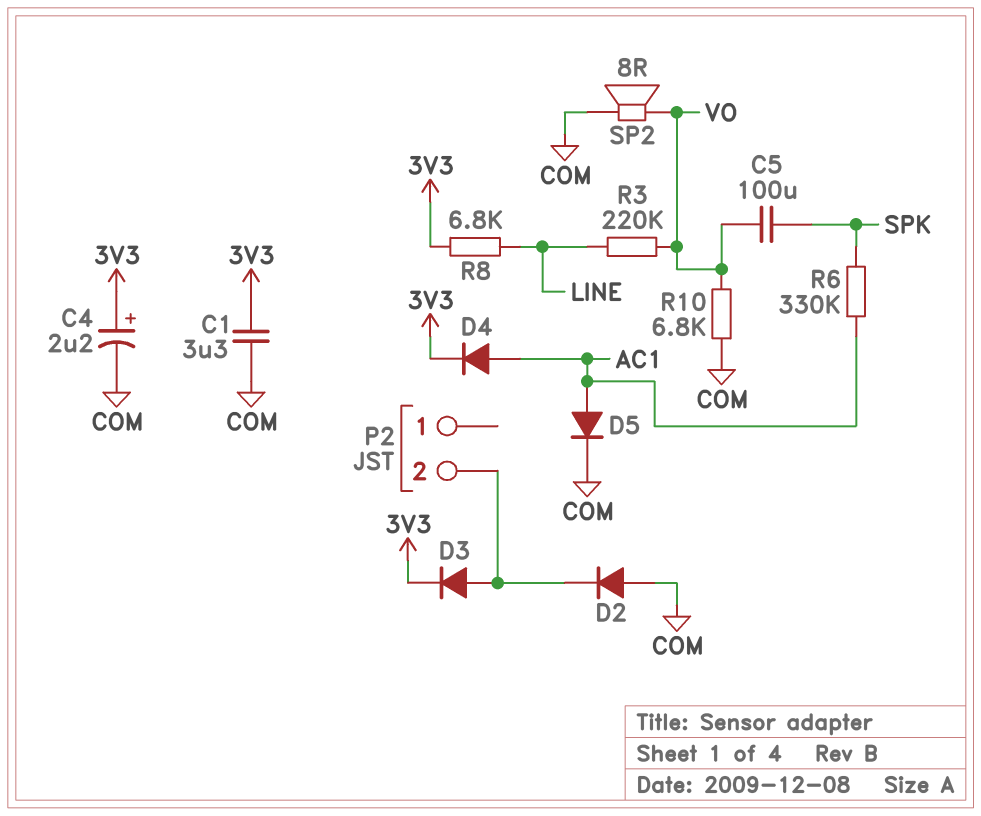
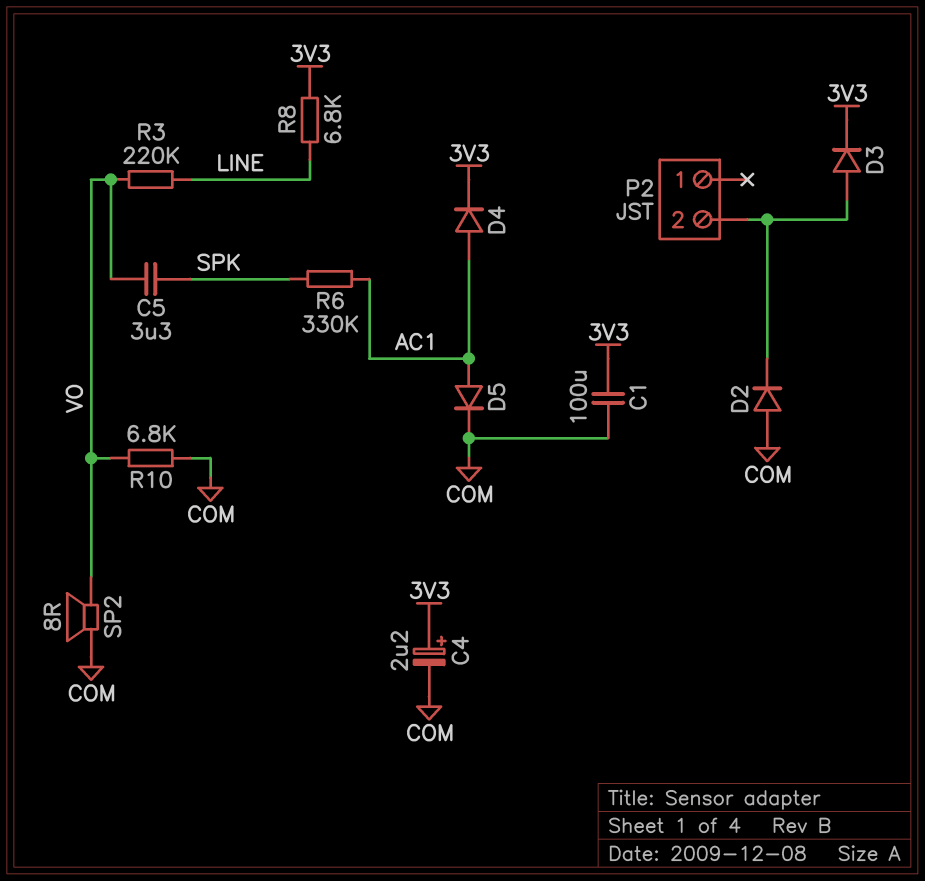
C1: 3.3uF (3V3, COM) -> 100uF (3V3, COM)
C5: 100uF (SPK, VO) -> 3.3uF (SPK, VO)

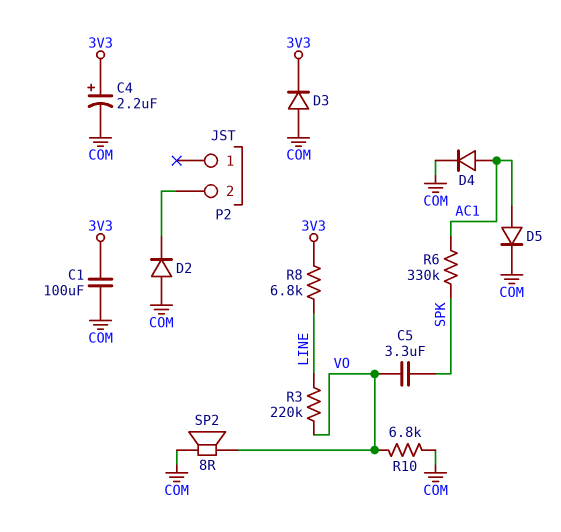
D3: diode (A P2/2, K 3V3) -> diode (A COM, K 3V3)
D4: diode (A AC1, K 3V3) -> diode (A AC1, K COM)

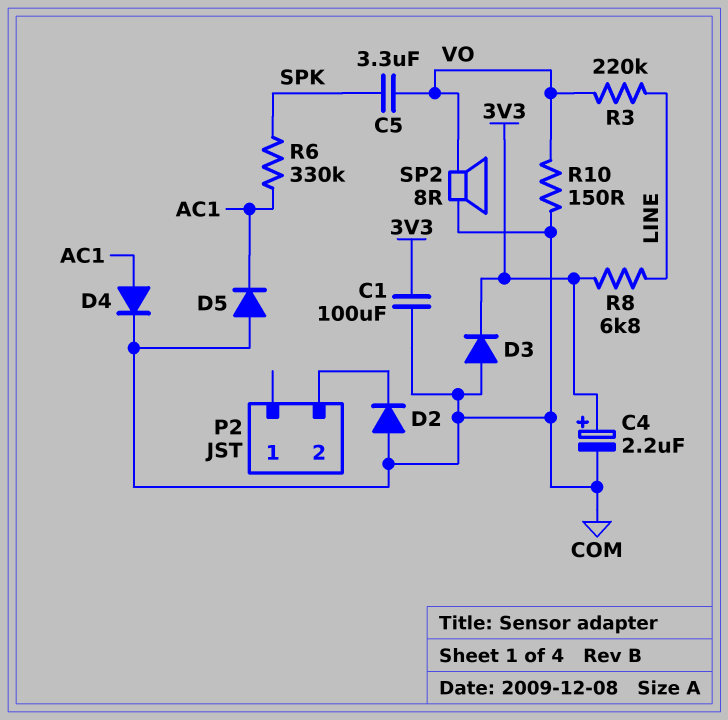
D5: diode (A AC1, K COM) -> diode (A COM, K AC1)
R10: 6.8k (COM, VO) -> 150 (COM, VO)

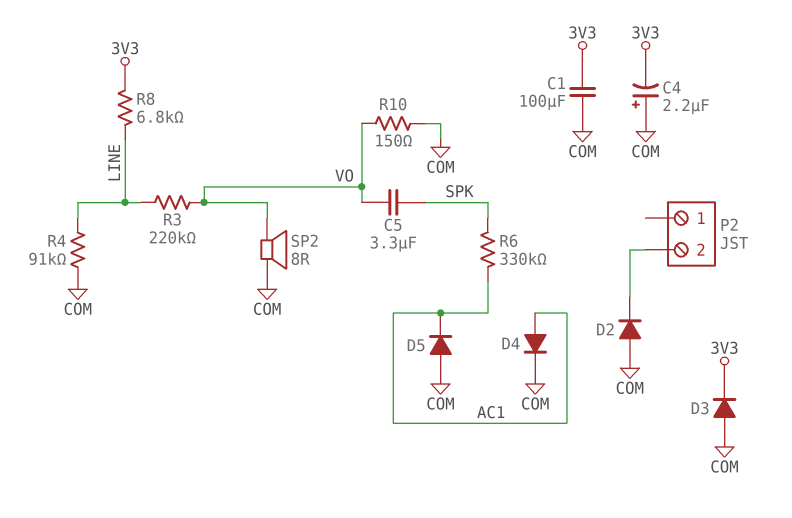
C4: 2.2uF (plus 3V3, minus COM) -> 2.2uF (plus COM, minus 3V3)
R4: none -> 91k (COM, LINE)

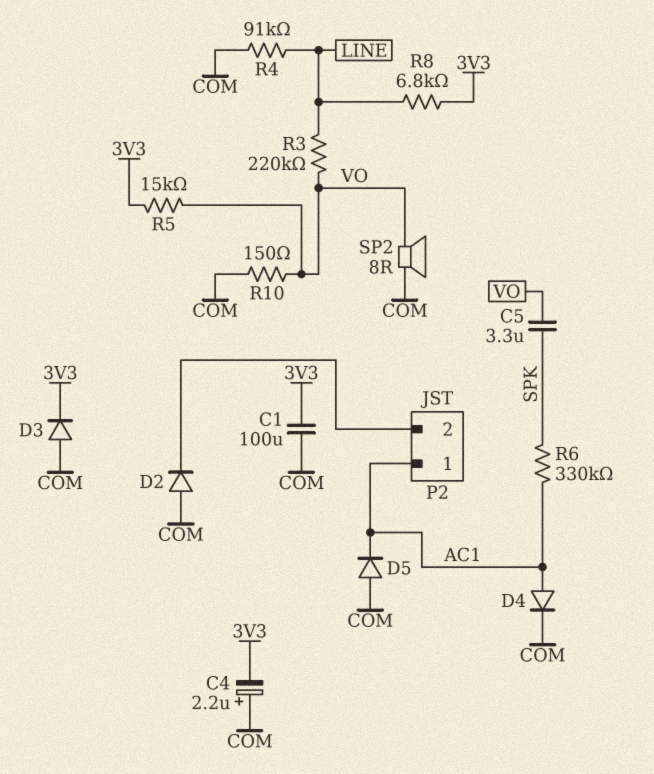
P2 pin 1: none -> AC1
R5: none -> 15k (3V3, VO)

